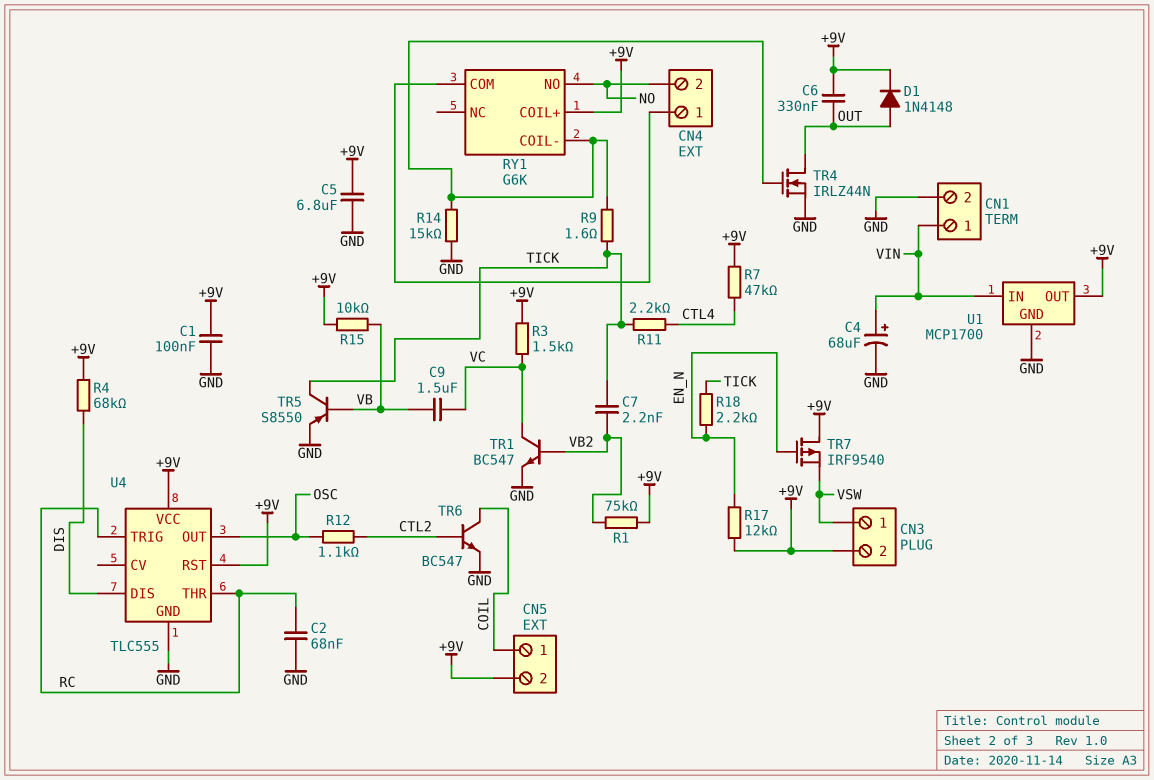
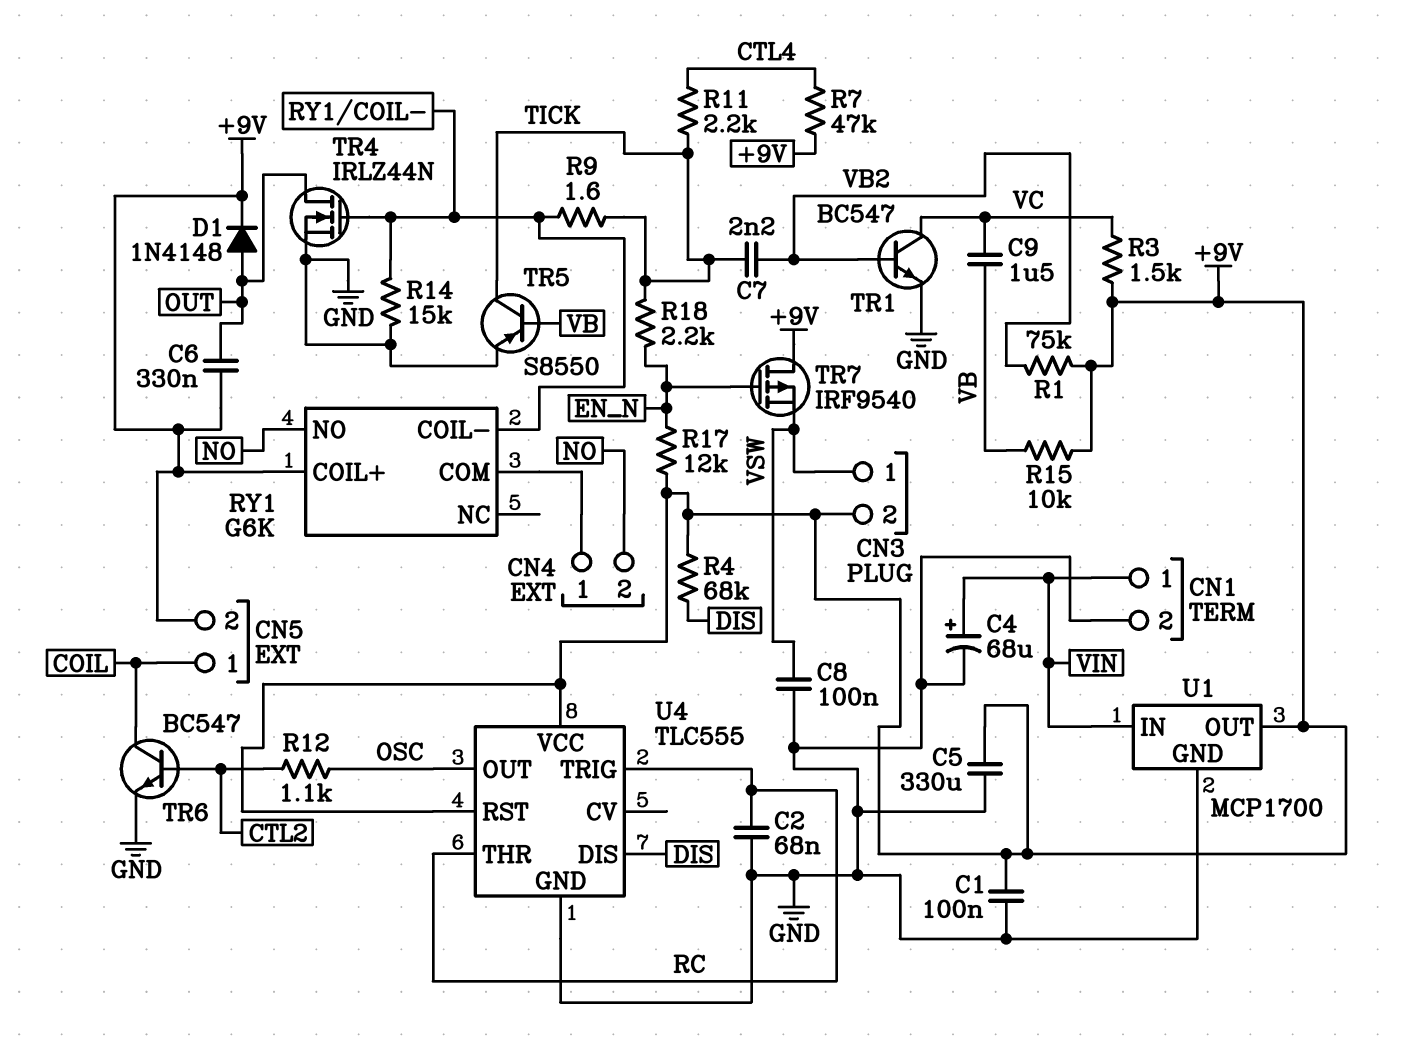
C5: 6.8uF (+9V, GND) -> 330uF (+9V, GND)
C8: none -> 100nF (GND, VSW)

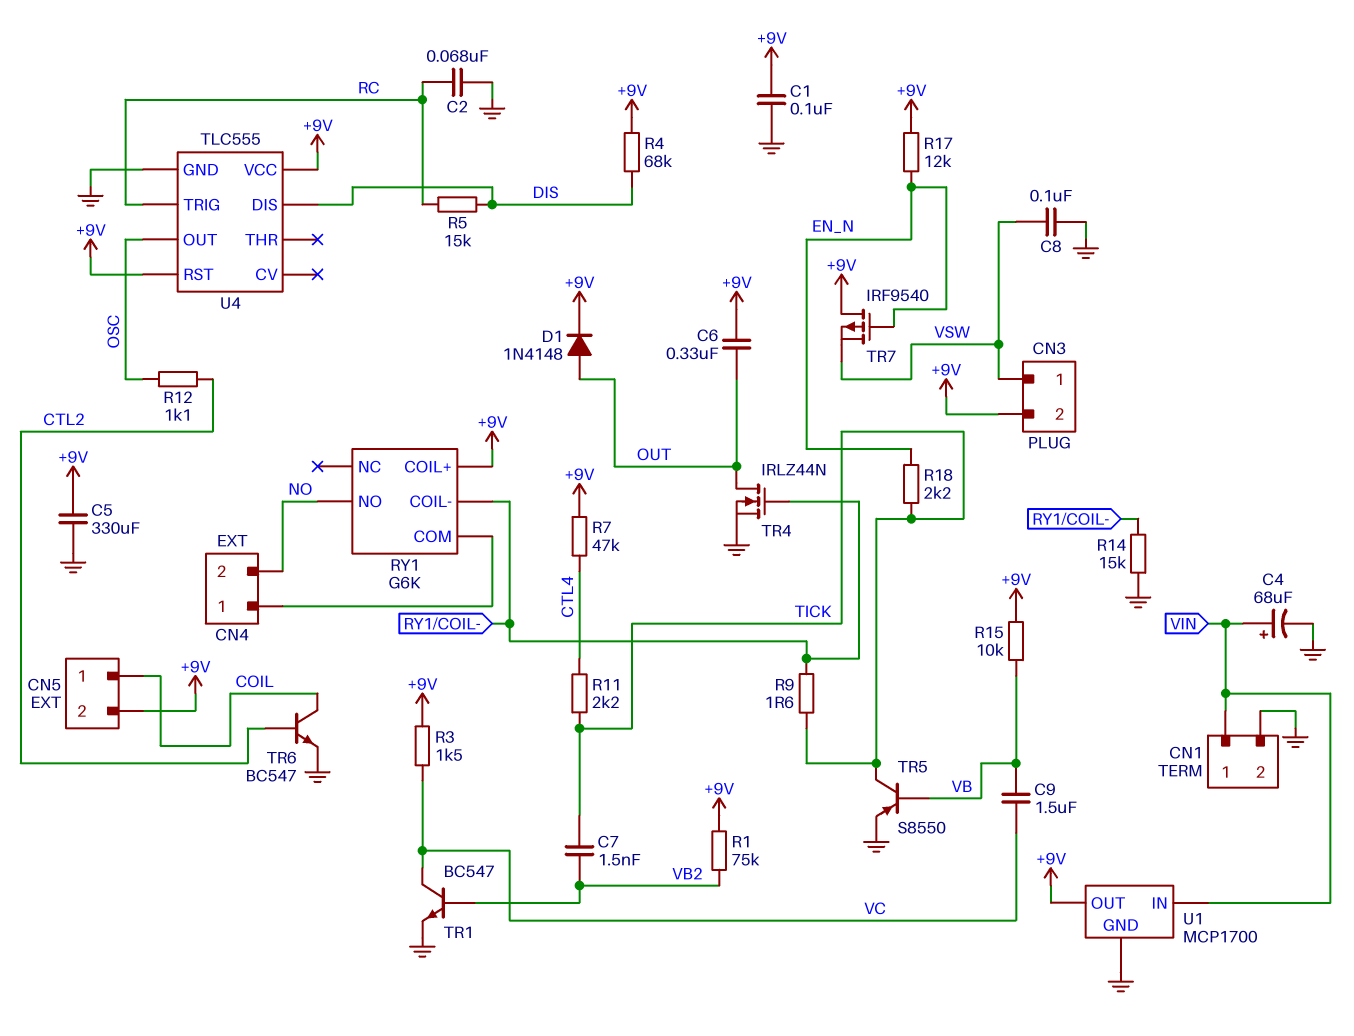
C7: 2.2nF (TICK, VB2) -> 1.5nF (TICK, VB2)
R5: none -> 15k (DIS, RC)
U4 pin THR: RC -> none

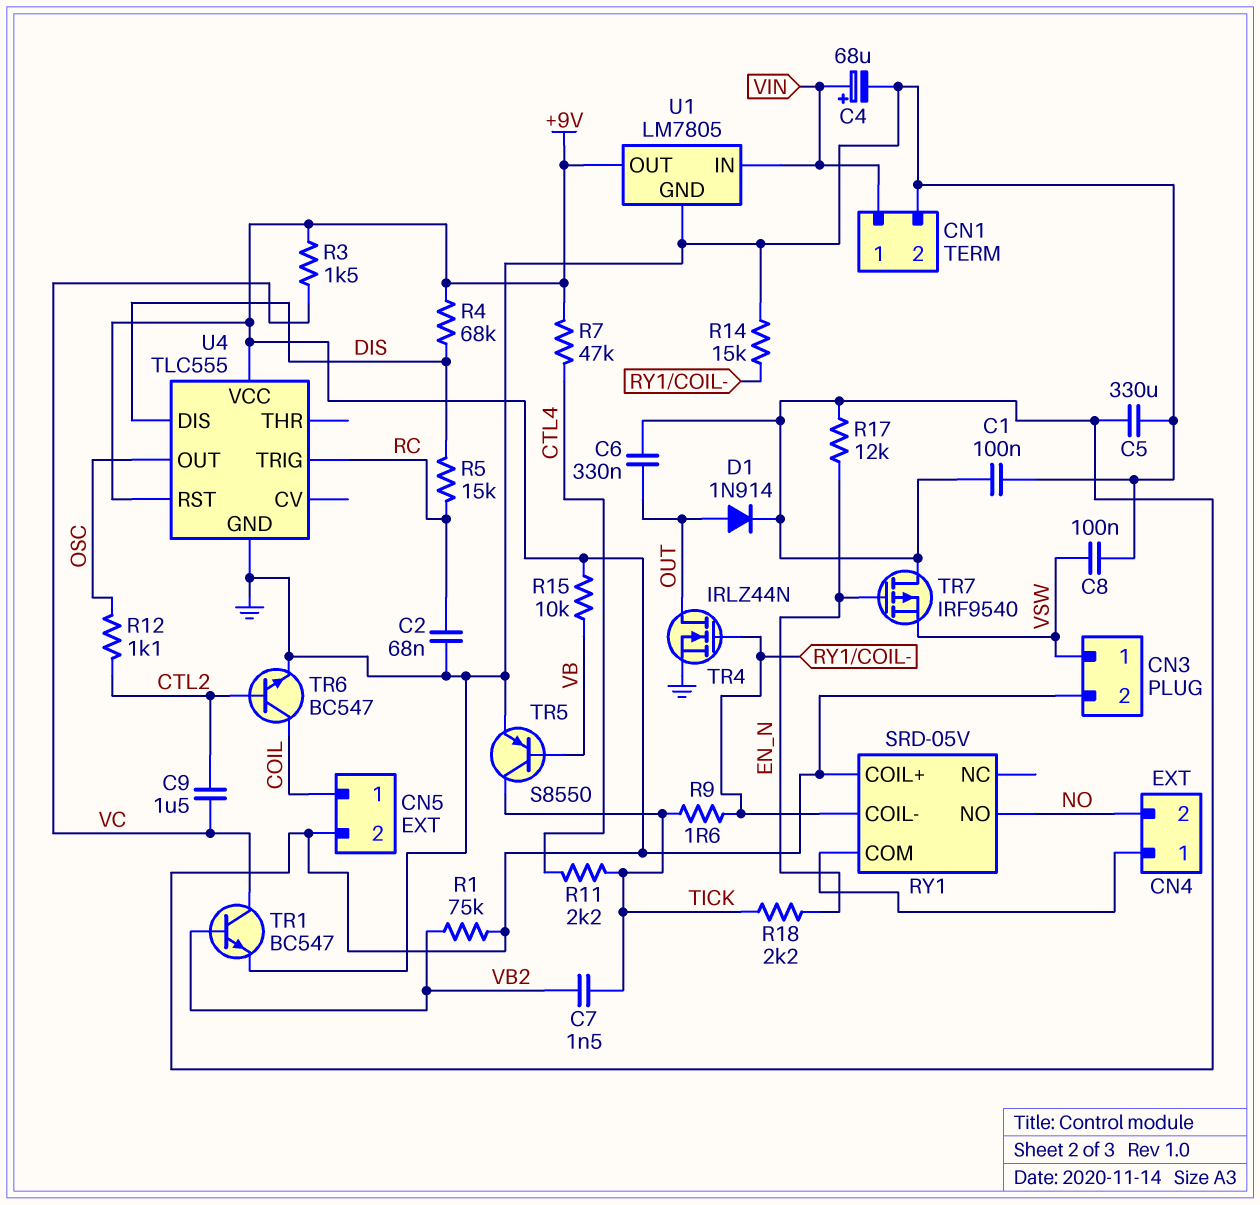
C9: 1.5uF (VB, VC) -> 1.5uF (CTL2, VC)
D1: diode 1N4148 (A OUT, K +9V) -> diode 1N914 (A OUT, K +9V)
RY1: G6K -> SRD-05V
U1: MCP1700 -> LM7805

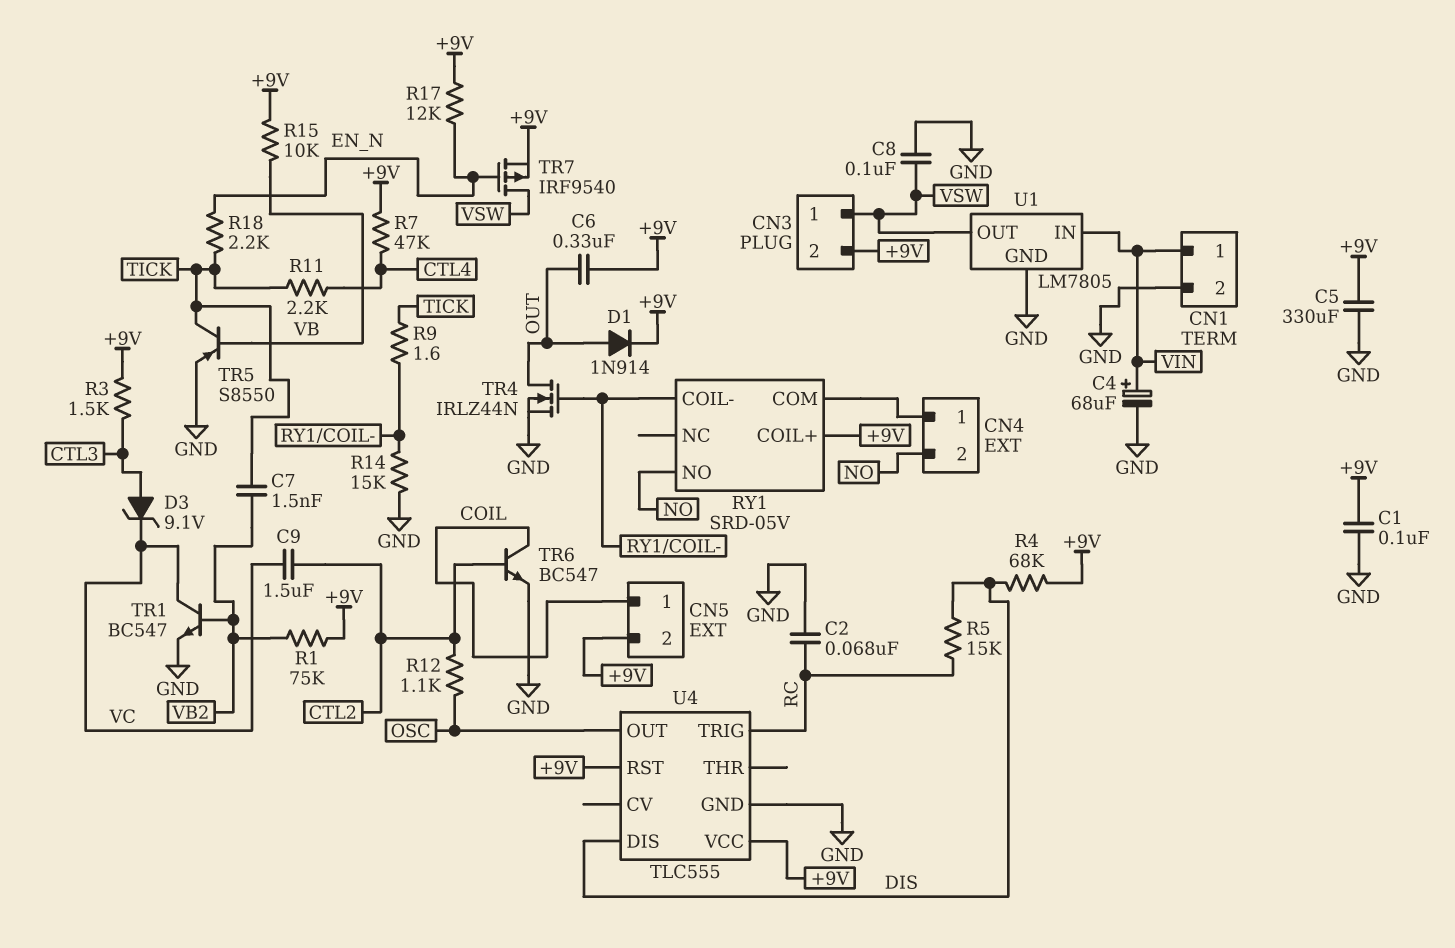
D3: none -> zener 9.1V (A CTL3, K VC)
R3: 1.5k (+9V, VC) -> 1.5k (+9V, CTL3)
TR7: PMOS IRF9540 (G EN_N, D +9V, S VSW) -> PMOS IRF9540 (G EN_N, D VSW, S +9V)
U1 pin OUT: +9V -> VSW

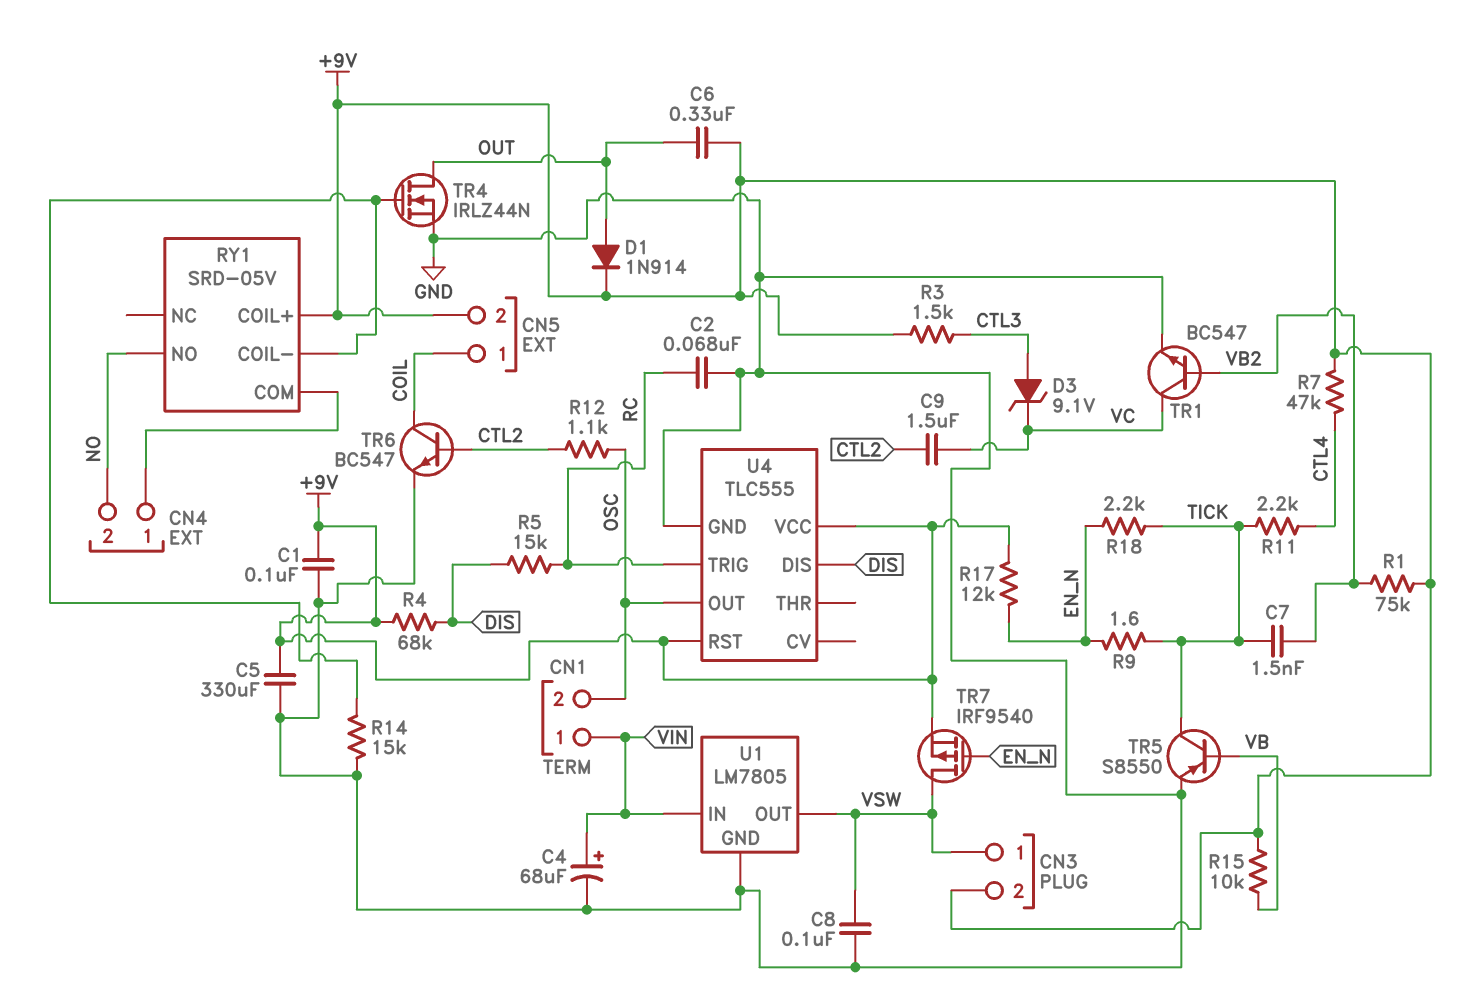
CN1 pin 2: GND -> OSC
R9: 1.6 (RY1/COIL-, TICK) -> 1.6 (EN_N, TICK)

